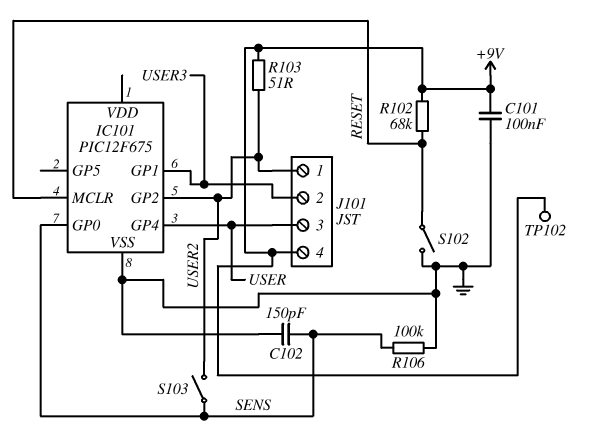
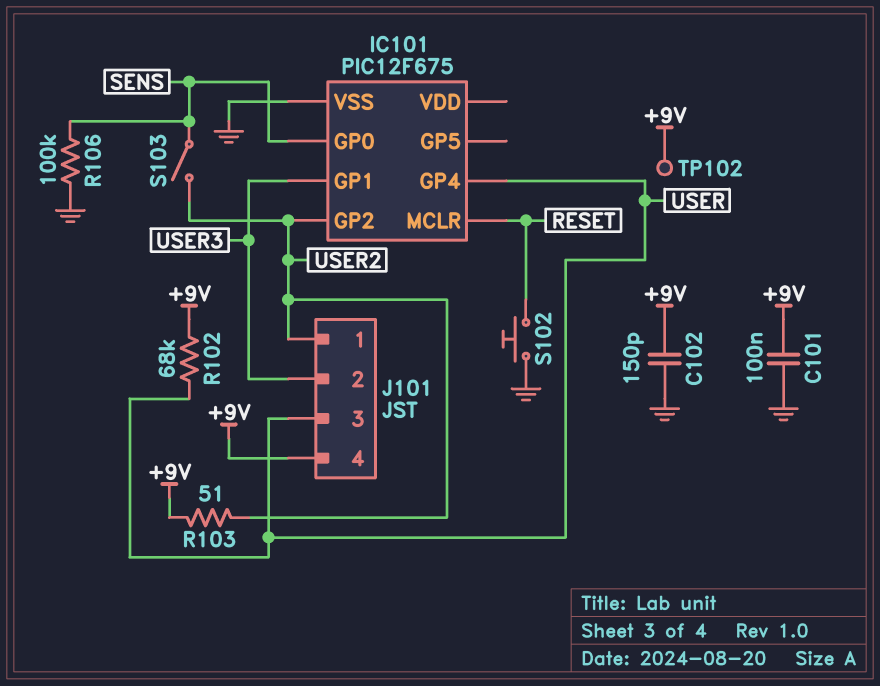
C102: 150pF (GND, SENS) -> 150pF (+9V, GND)
R102: 68k (+9V, RESET) -> 68k (+9V, USER)
S102: switch (GND, RESET) -> button (GND, RESET)

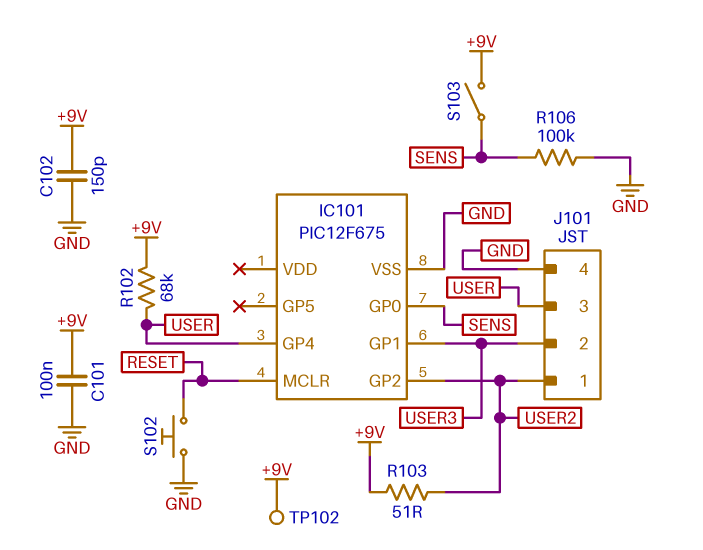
J101 pin 4: +9V -> GND
S103: switch (SENS, USER2) -> switch (+9V, SENS)

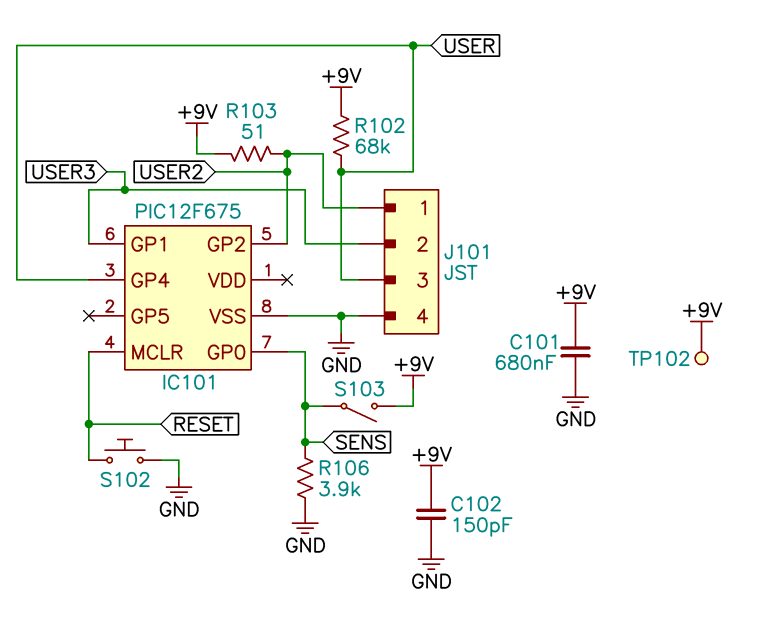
C101: 100nF (+9V, GND) -> 680nF (+9V, GND)
R106: 100k (GND, SENS) -> 3.9k (GND, SENS)

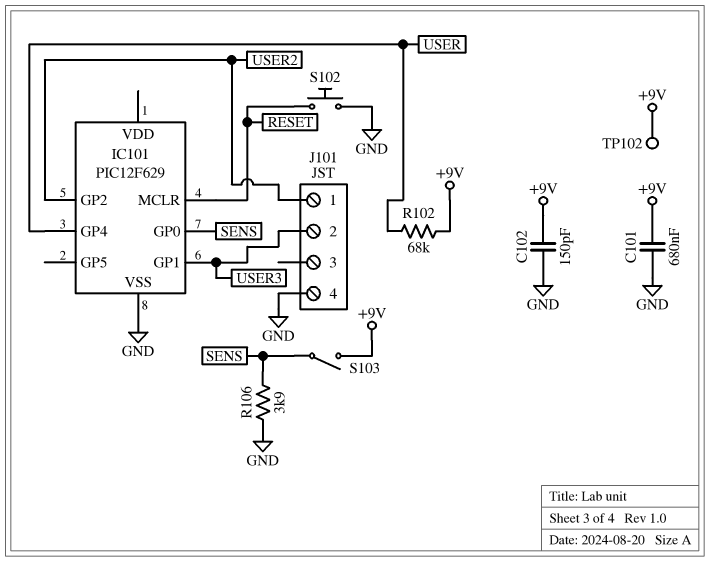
IC101: PIC12F675 -> PIC12F629
J101 pin 3: USER -> none
R103: 51 (+9V, USER2) -> none

